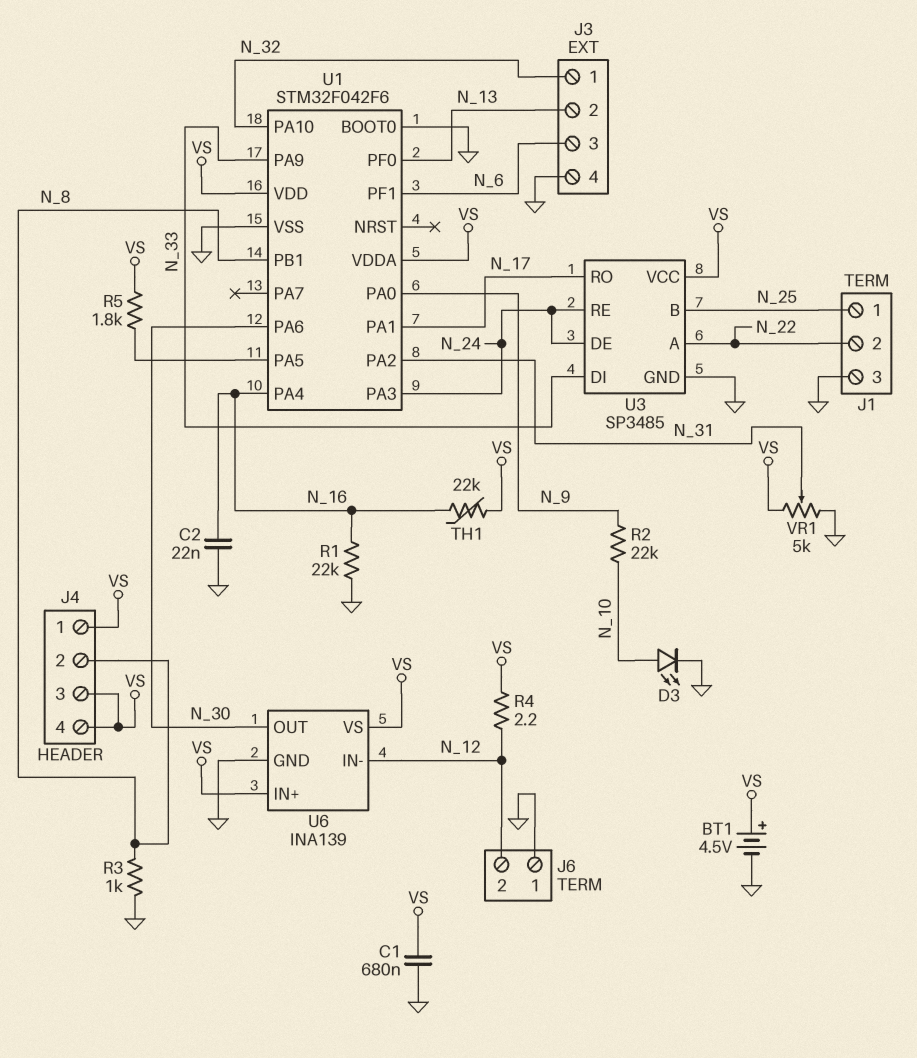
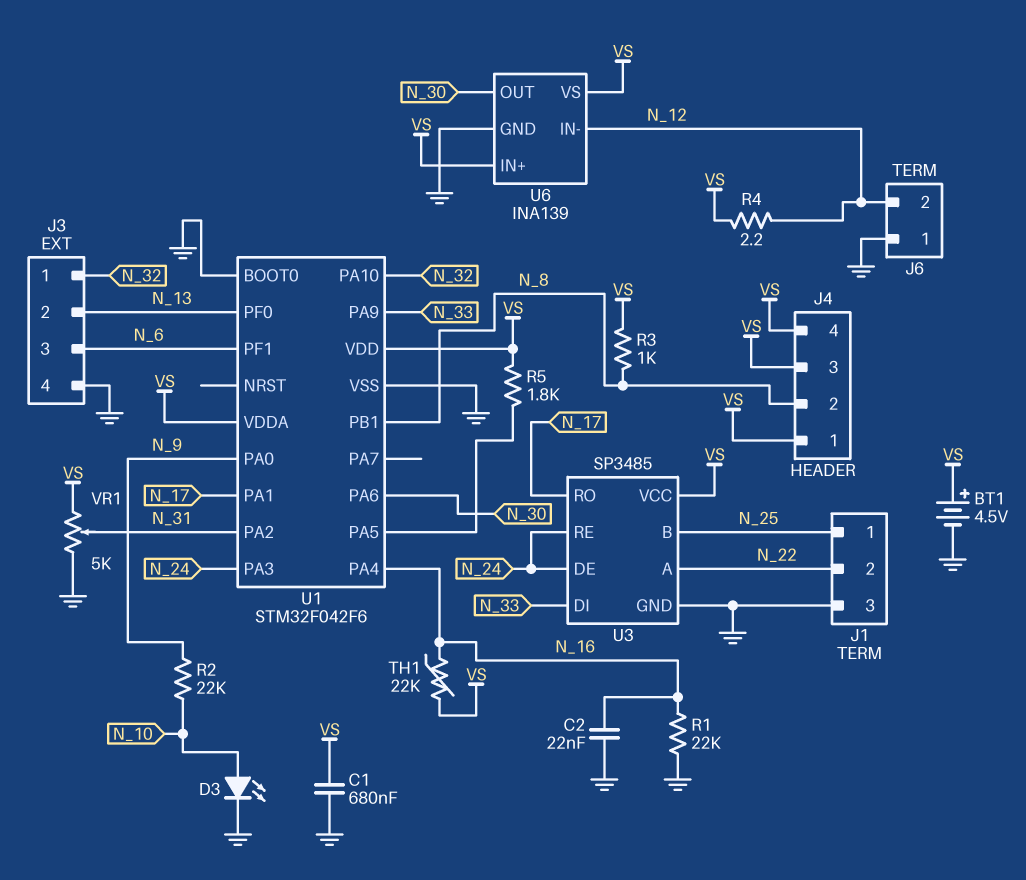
R3: 1k (GND, N_8) -> 1k (N_8, VS)

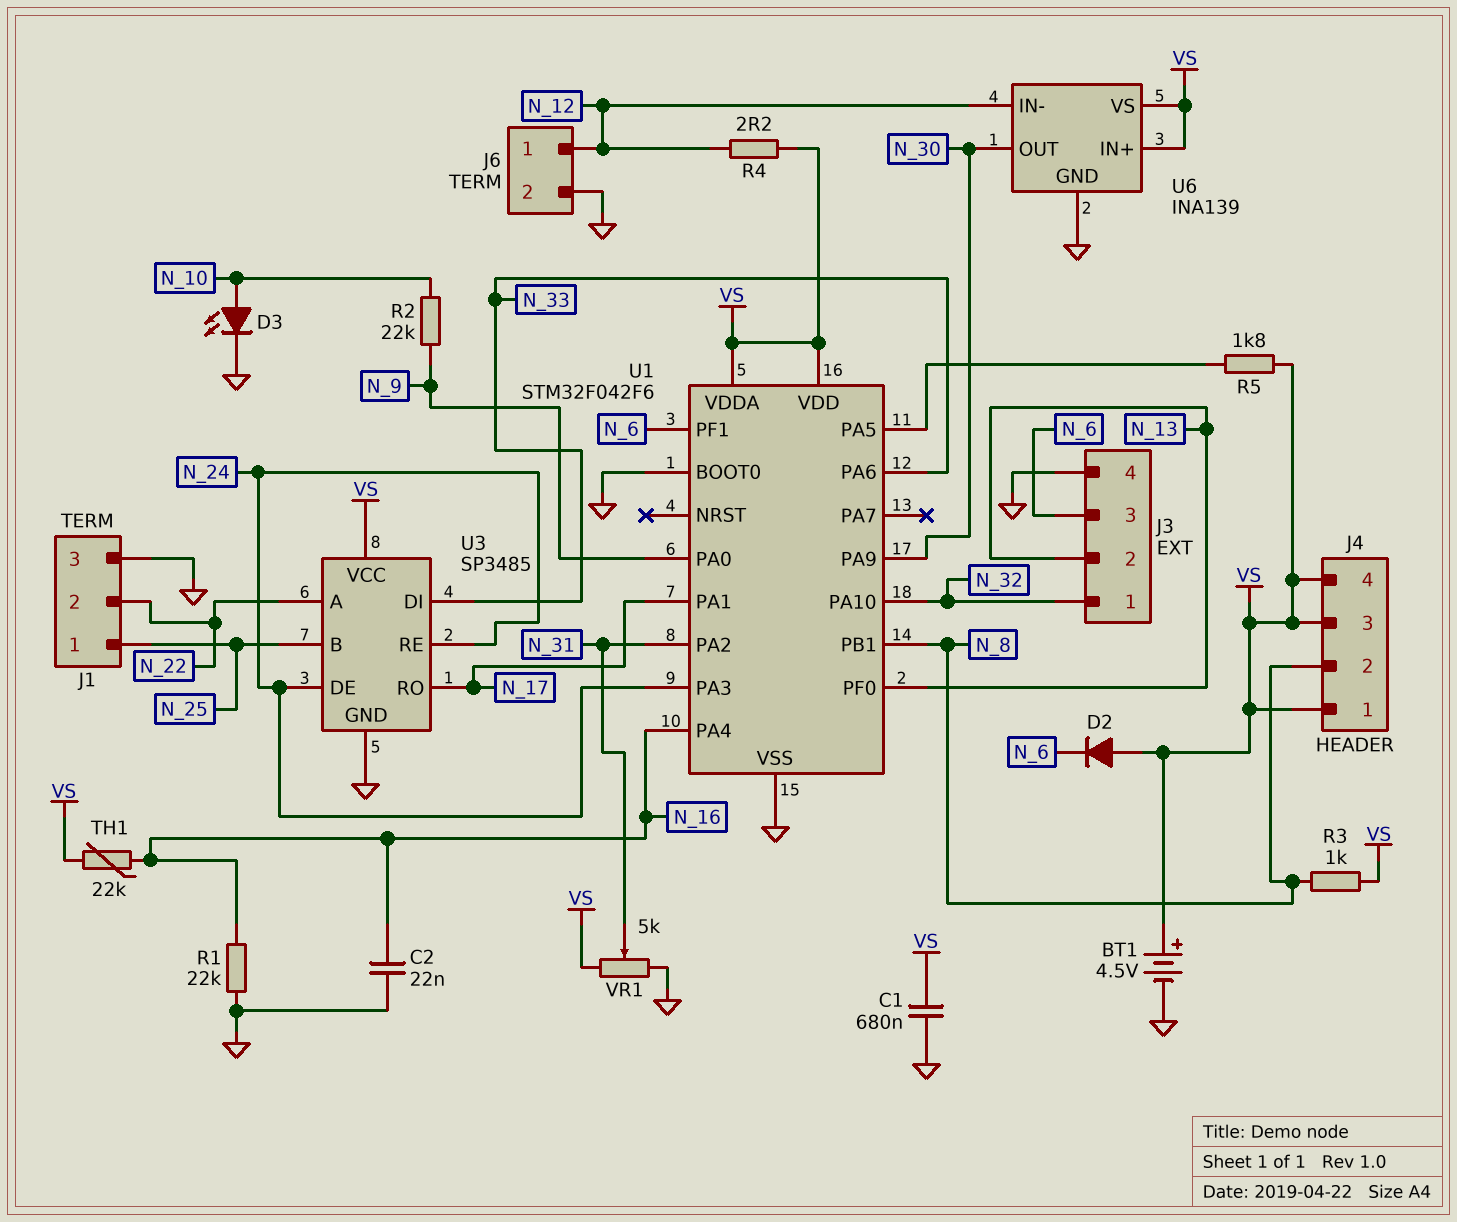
D2: none -> diode (A VS, K N_6)
J6 pin 1: GND -> N_12
J6 pin 2: N_12 -> GND
U1 pin PA6: N_30 -> N_33
U1 pin PA9: N_33 -> N_30

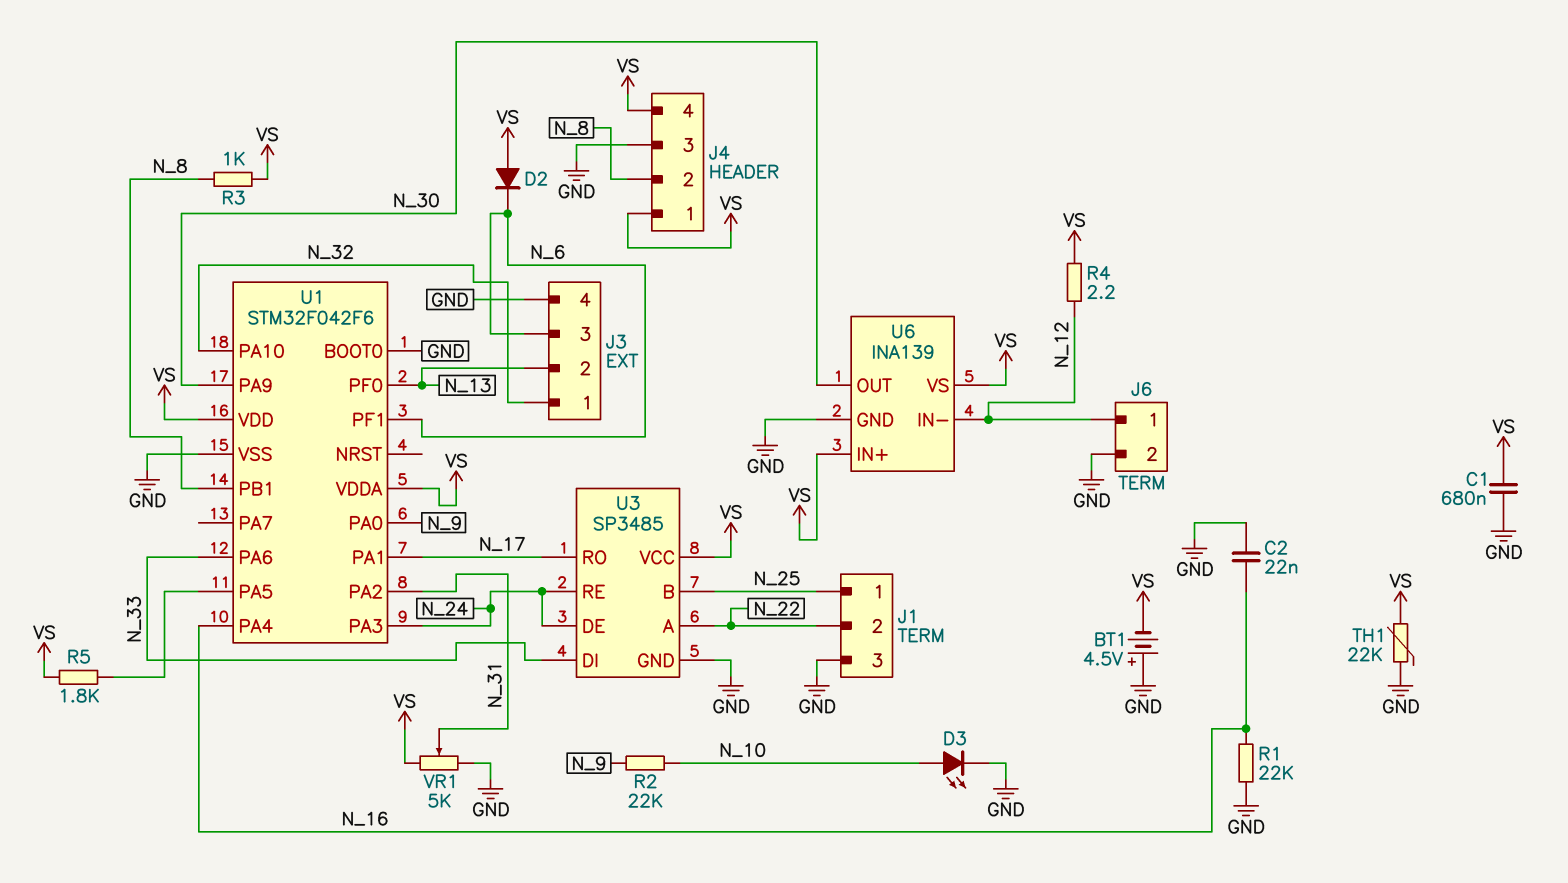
BT1: 4.5V (plus VS, minus GND) -> 4.5V (plus GND, minus VS)
J4 pin 3: VS -> GND
TH1: 22k (N_16, VS) -> 22k (GND, VS)

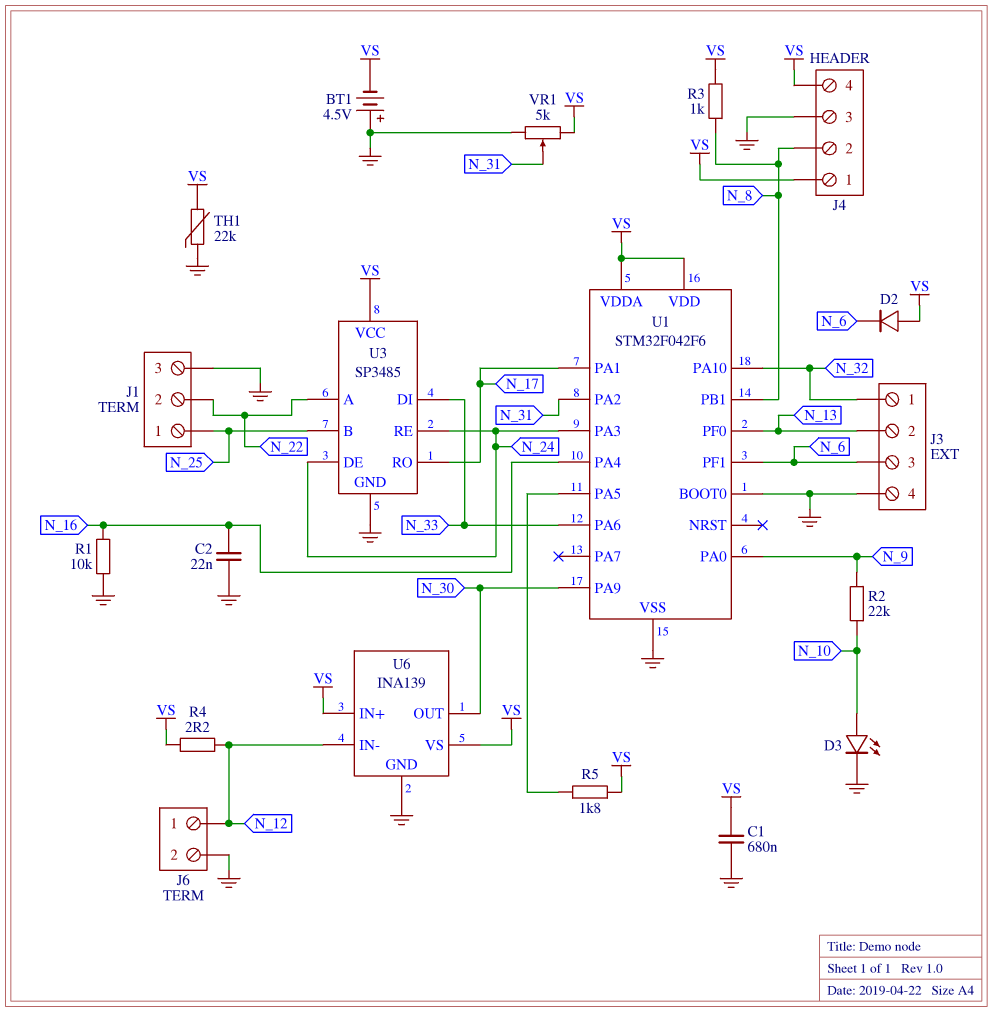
R1: 22k (GND, N_16) -> 10k (GND, N_16)

